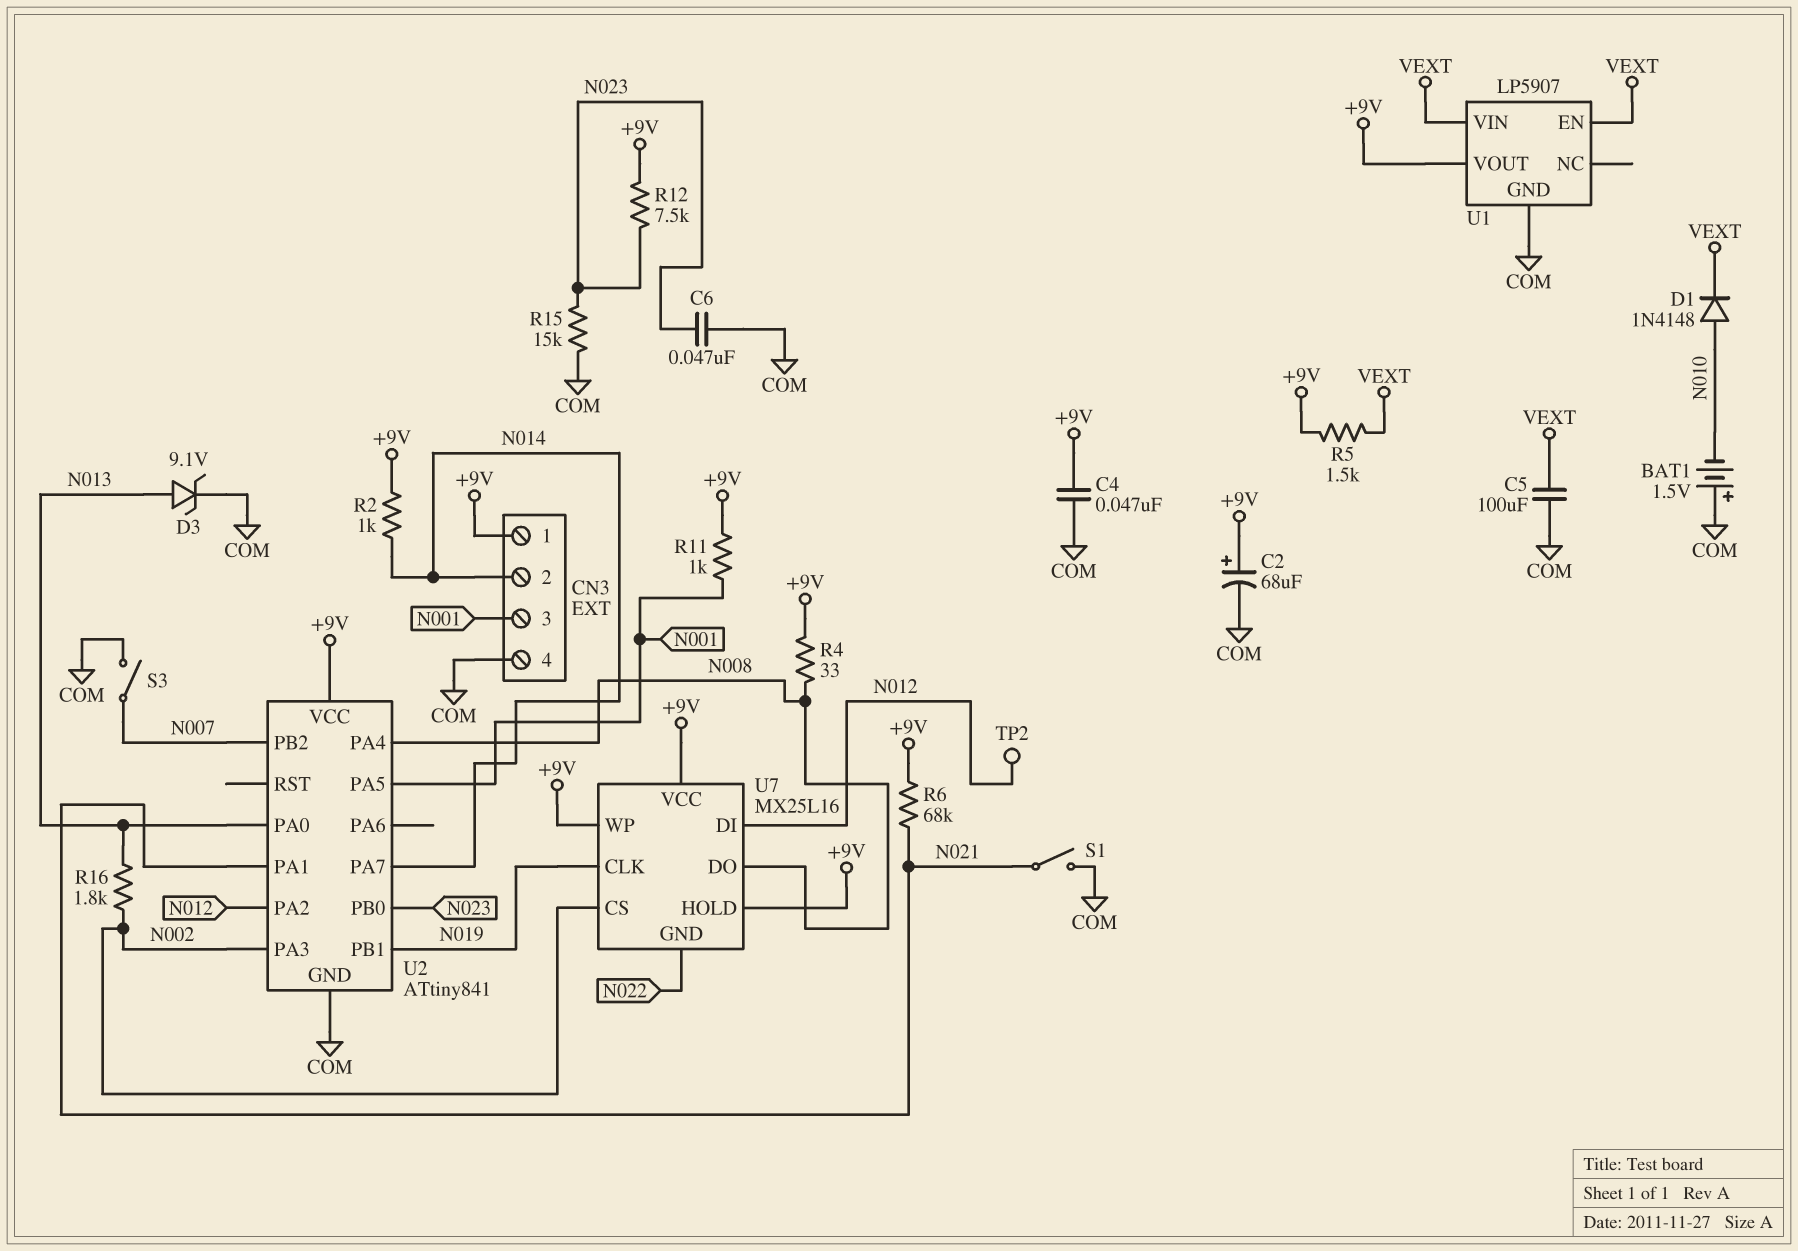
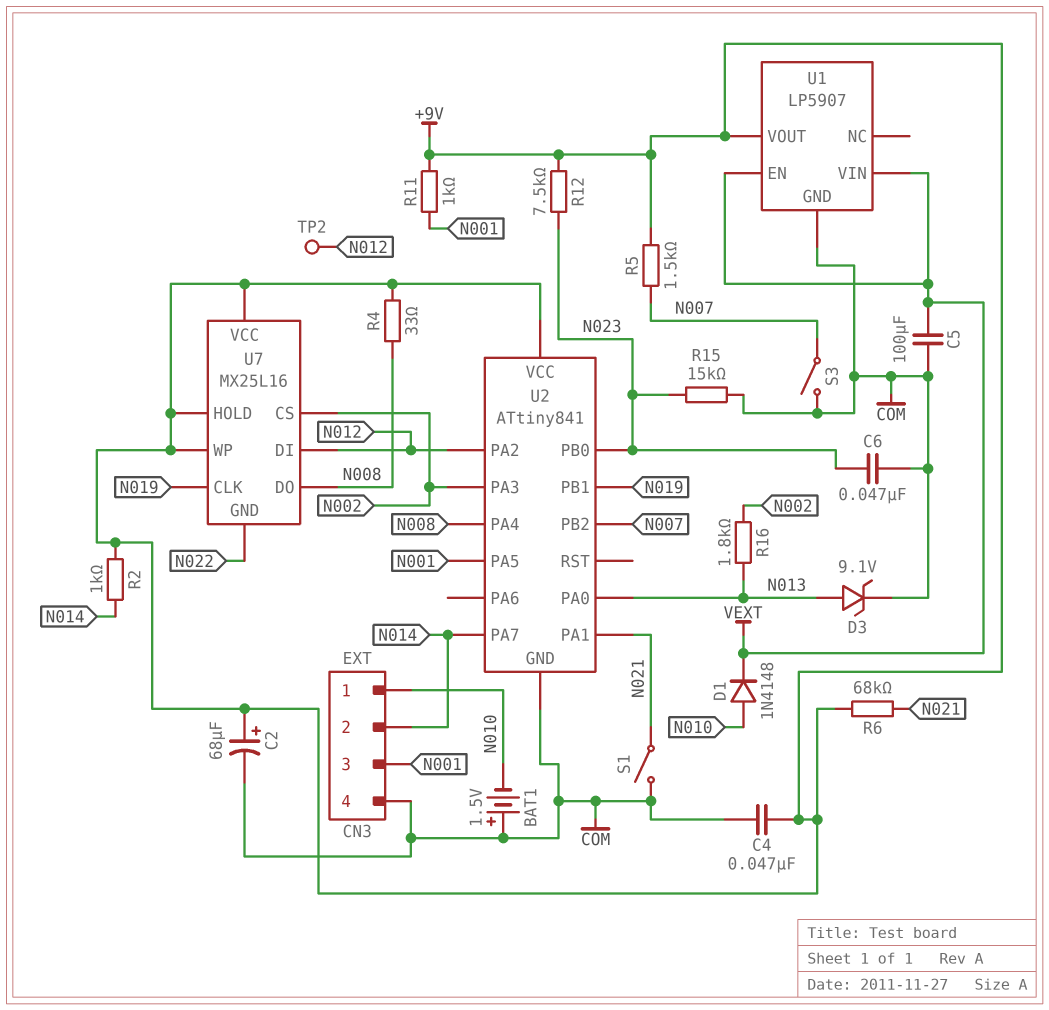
CN3 pin 1: +9V -> N010
R5: 1.5k (+9V, VEXT) -> 1.5k (+9V, N007)

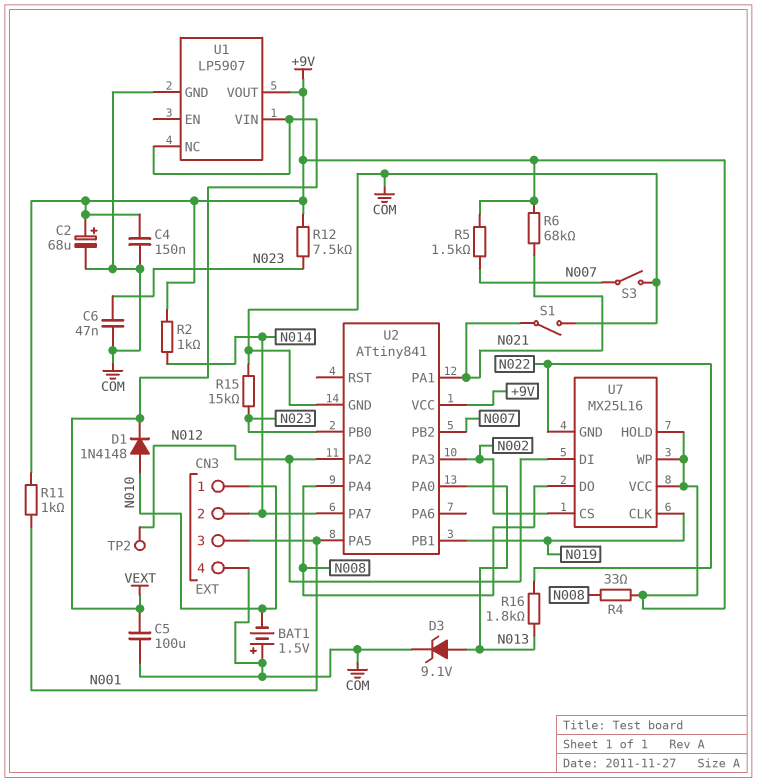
C4: 47nF (+9V, COM) -> 150nF (+9V, COM)
R16: 1.8k (N002, N013) -> 1.8k (N013, N022)
U1 pin EN: VEXT -> none
U1 pin NC: none -> VEXT

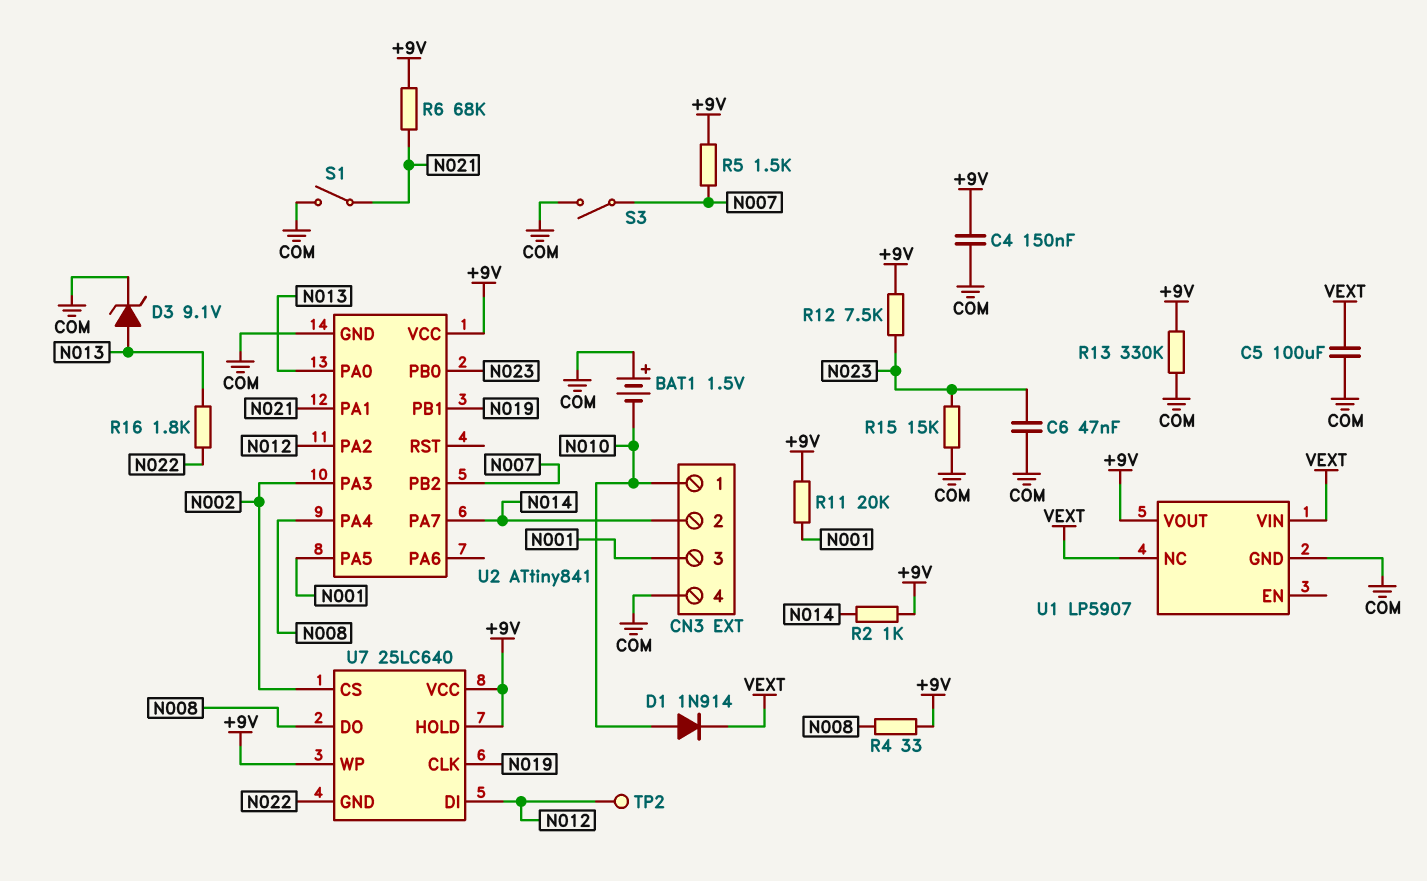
C2: 68uF (plus +9V, minus COM) -> none
D1: diode 1N4148 (A N010, K VEXT) -> diode 1N914 (A N010, K VEXT)
R11: 1k (+9V, N001) -> 20k (+9V, N001)
R13: none -> 330k (+9V, COM)
U7: MX25L16 -> 25LC640

